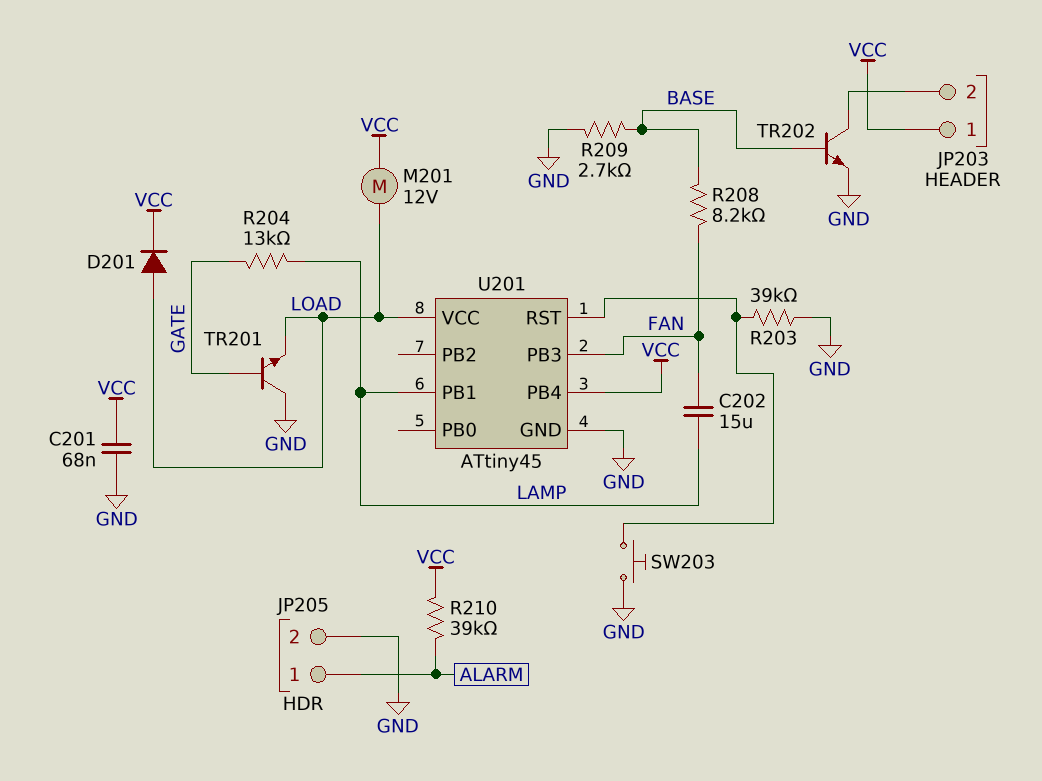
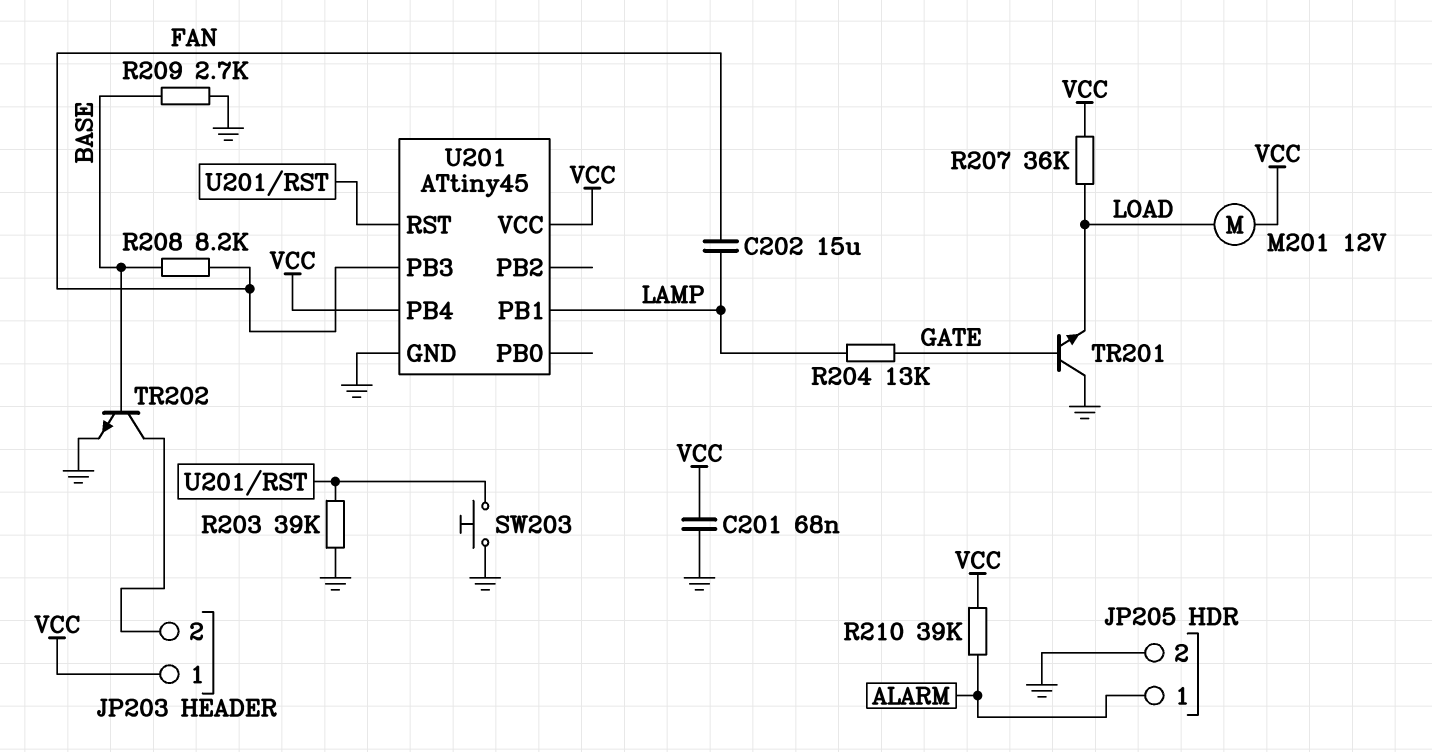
D201: diode (A LOAD, K VCC) -> none
R207: none -> 36k (LOAD, VCC)
U201 pin VCC: LOAD -> VCC

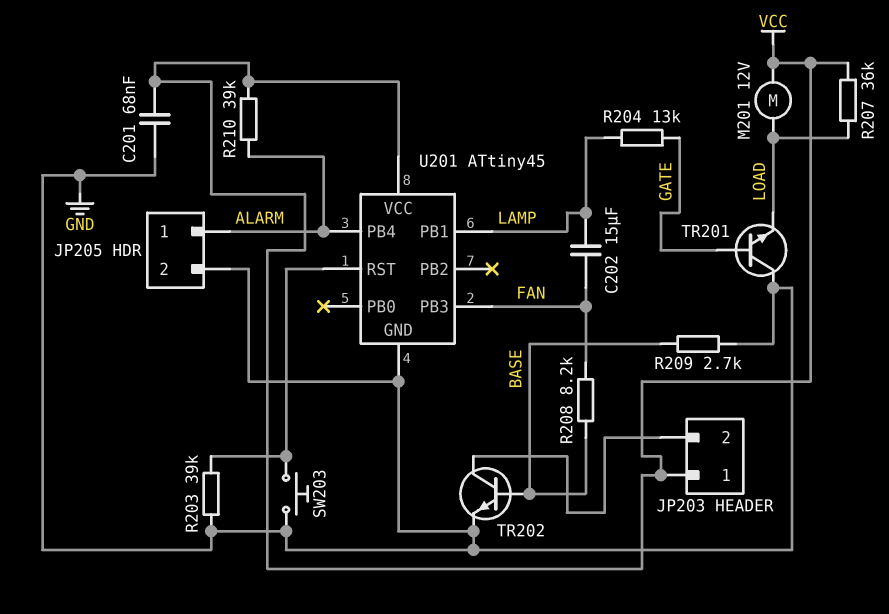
U201 pin PB4: VCC -> ALARM

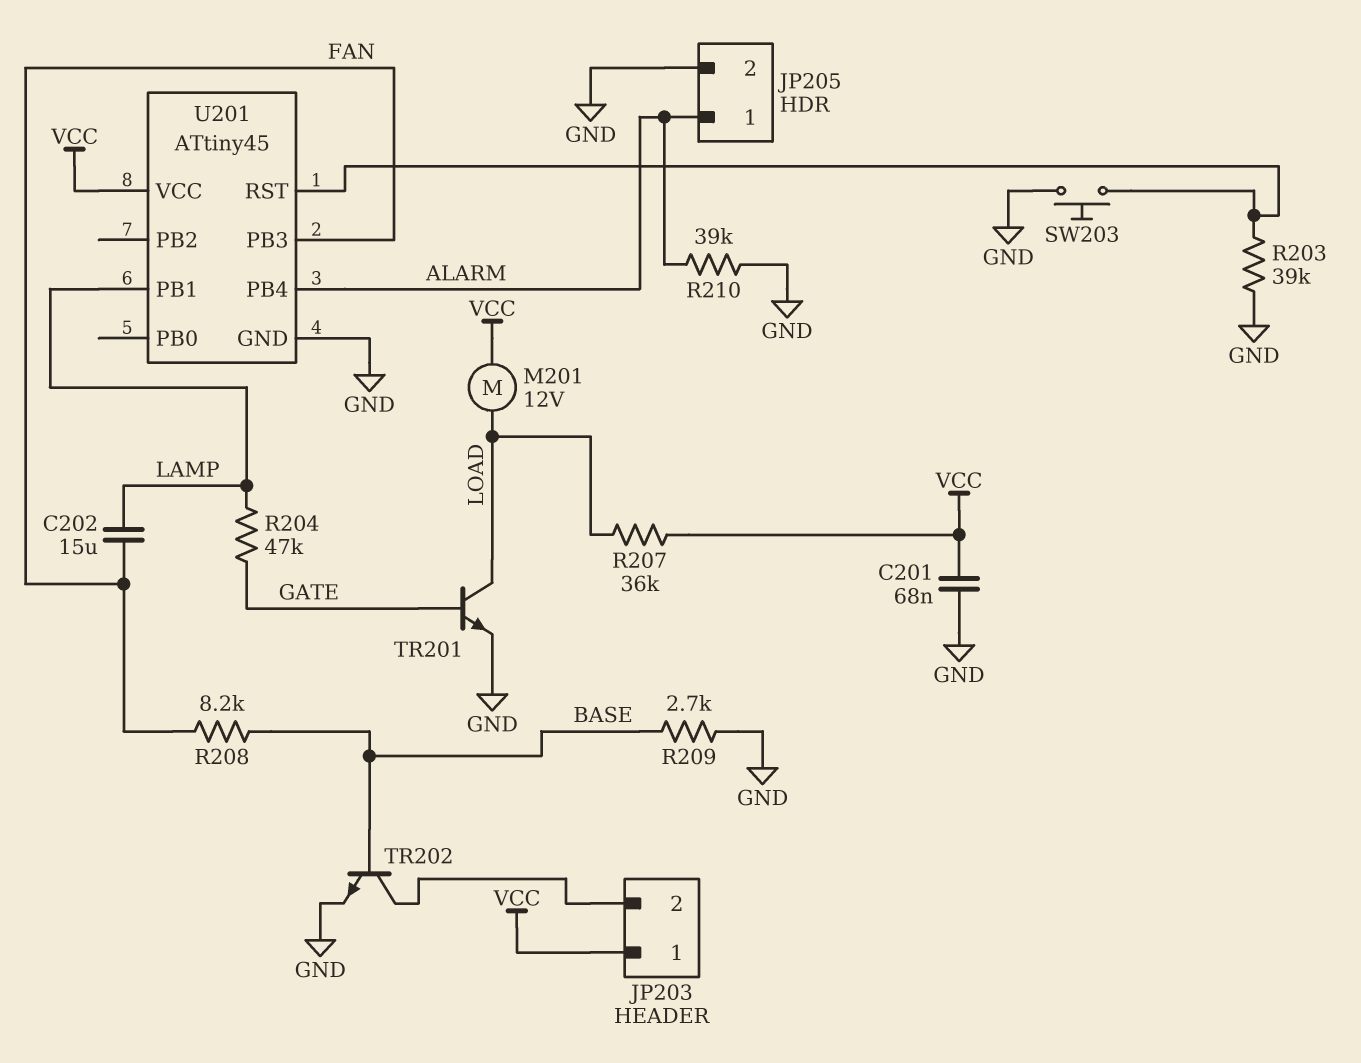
R204: 13k (GATE, LAMP) -> 47k (GATE, LAMP)
R210: 39k (ALARM, VCC) -> 39k (ALARM, GND)
TR201: NPN (B GATE, C GND, E LOAD) -> NPN (B GATE, C LOAD, E GND)

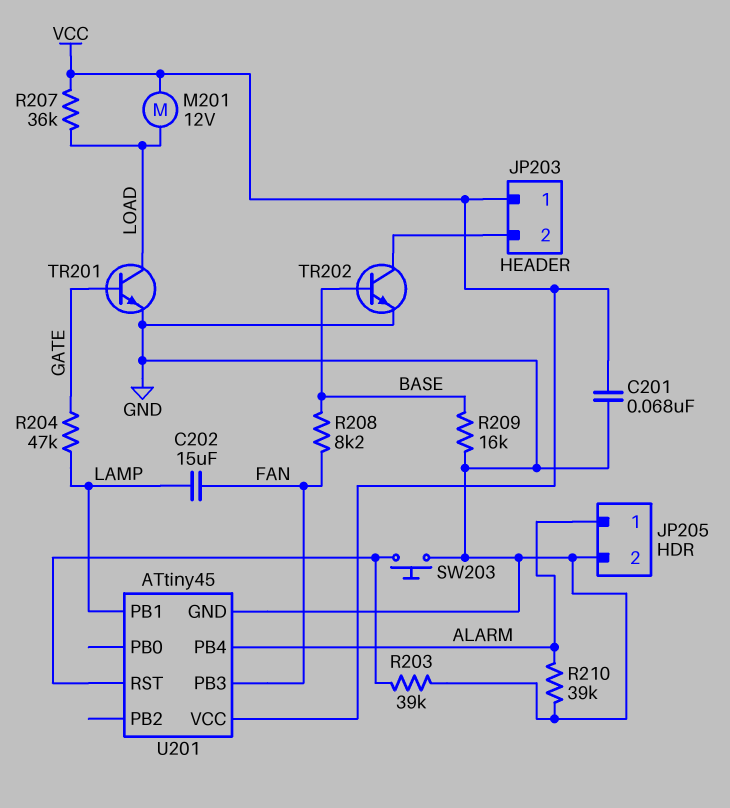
R209: 2.7k (BASE, GND) -> 16k (BASE, GND)

